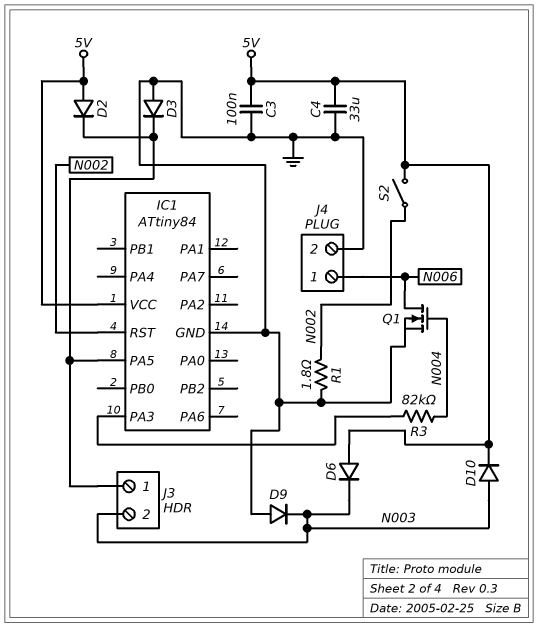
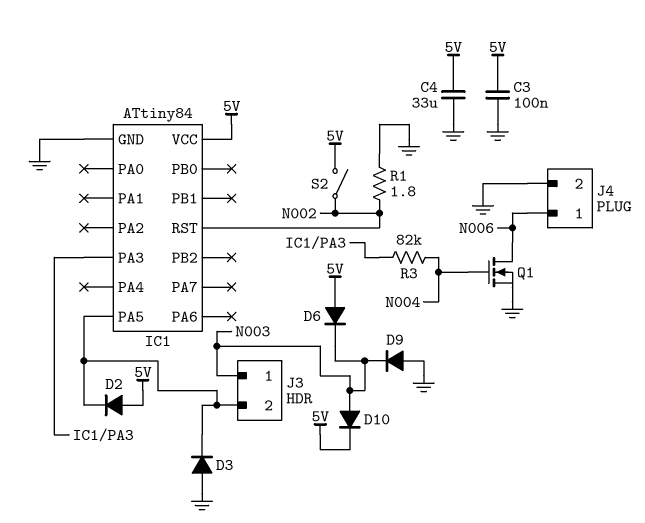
J3 pin 1: IC1/PA5 -> N003
J3 pin 2: N003 -> IC1/PA5

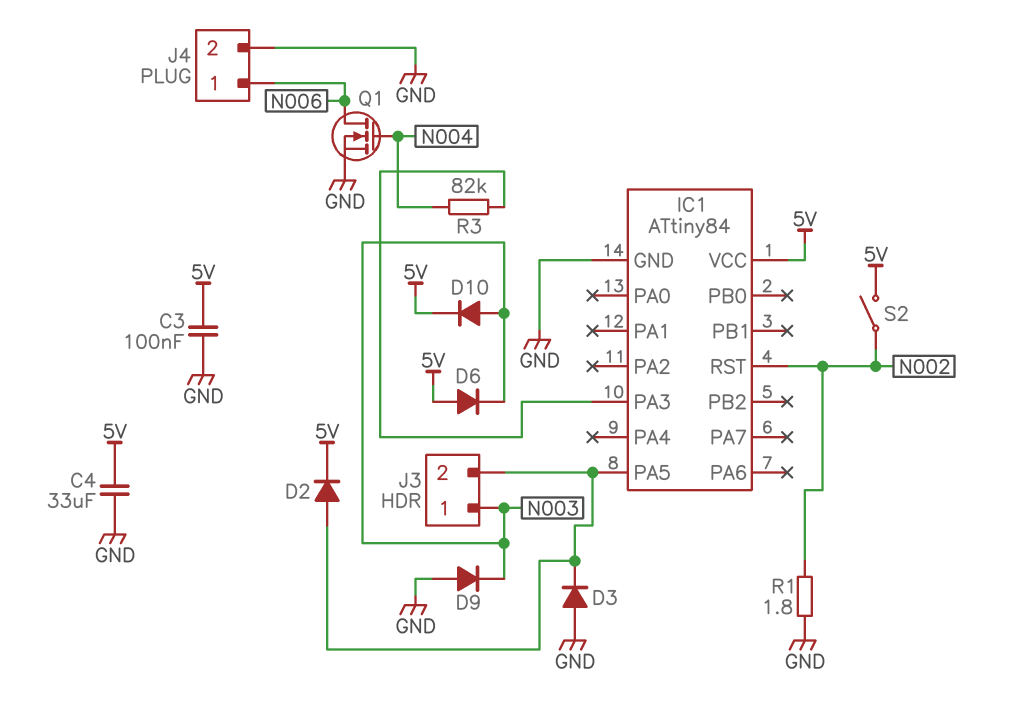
D2: diode (A 5V, K IC1/PA5) -> diode (A IC1/PA5, K 5V)

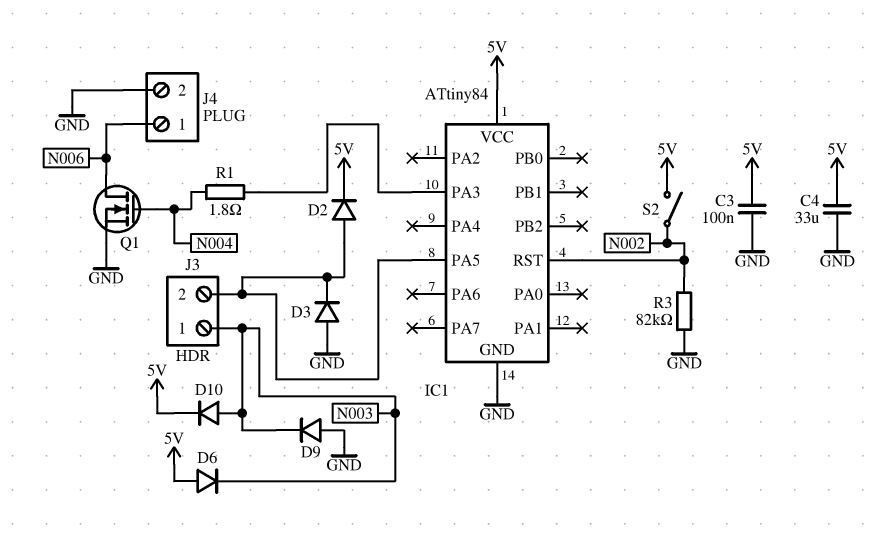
R1: 1.8 (GND, N002) -> 1.8 (IC1/PA3, N004)
R3: 82k (IC1/PA3, N004) -> 82k (GND, N002)

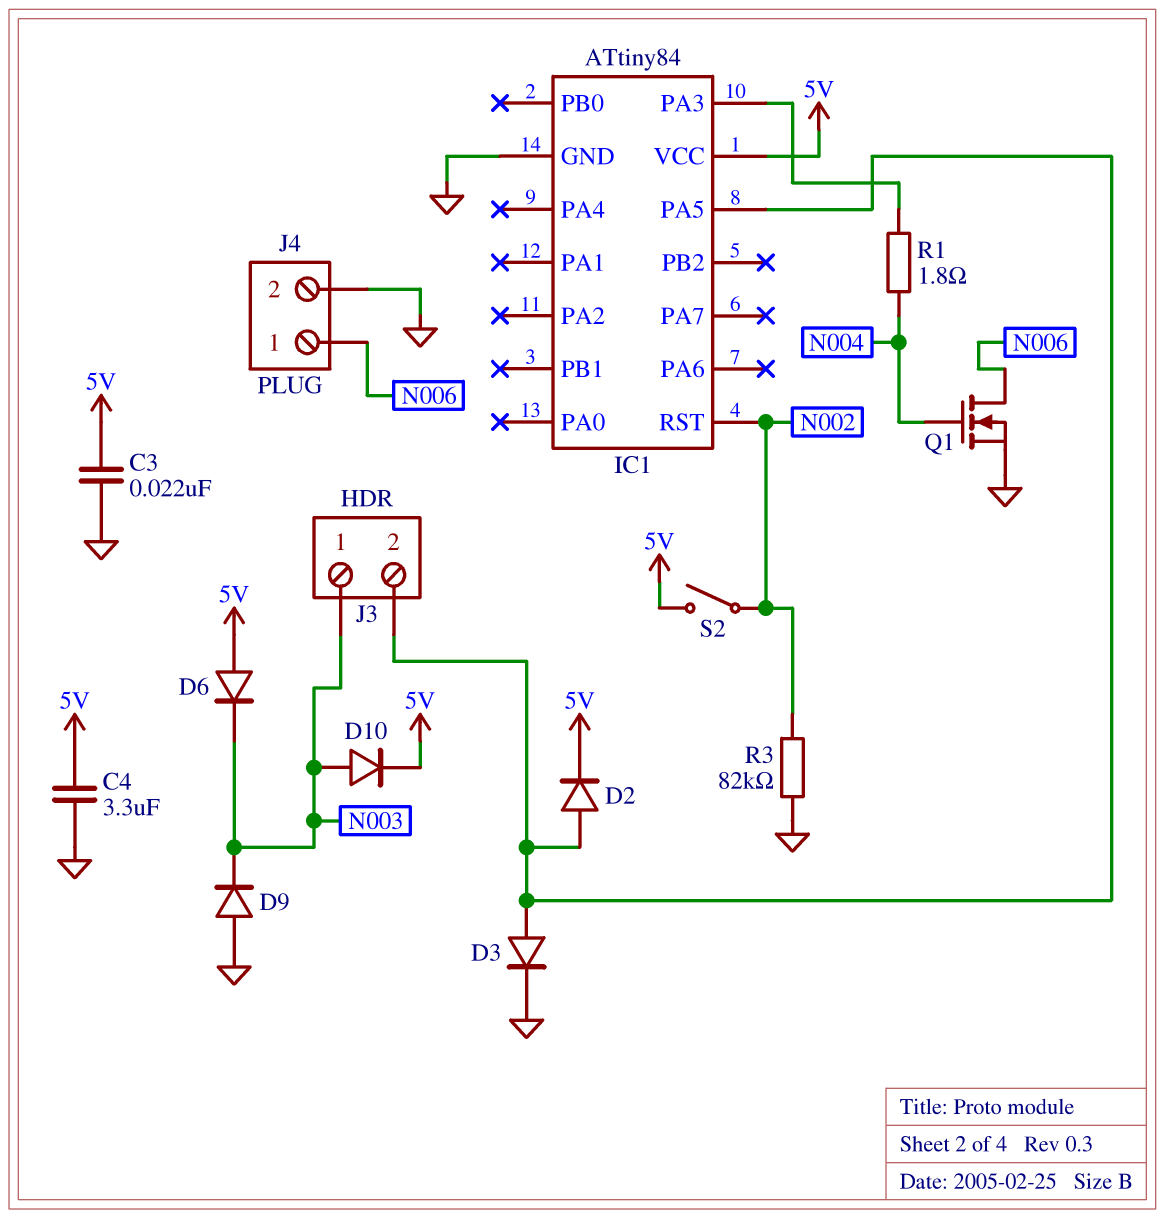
C3: 100nF (5V, GND) -> 22nF (5V, GND)
C4: 33uF (5V, GND) -> 3.3uF (5V, GND)
D3: diode (A GND, K IC1/PA5) -> diode (A IC1/PA5, K GND)

